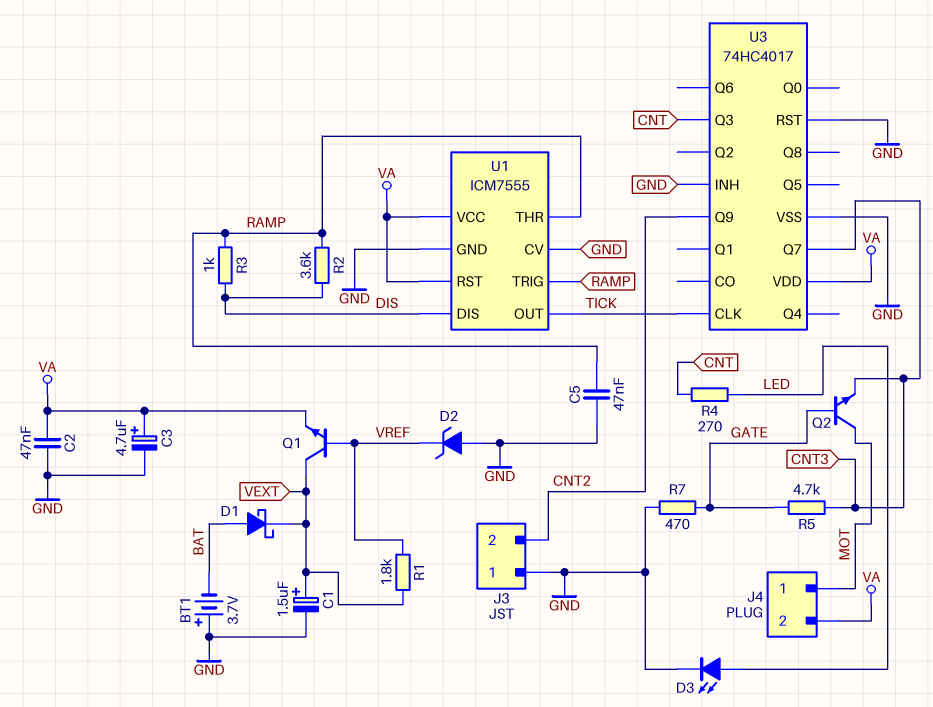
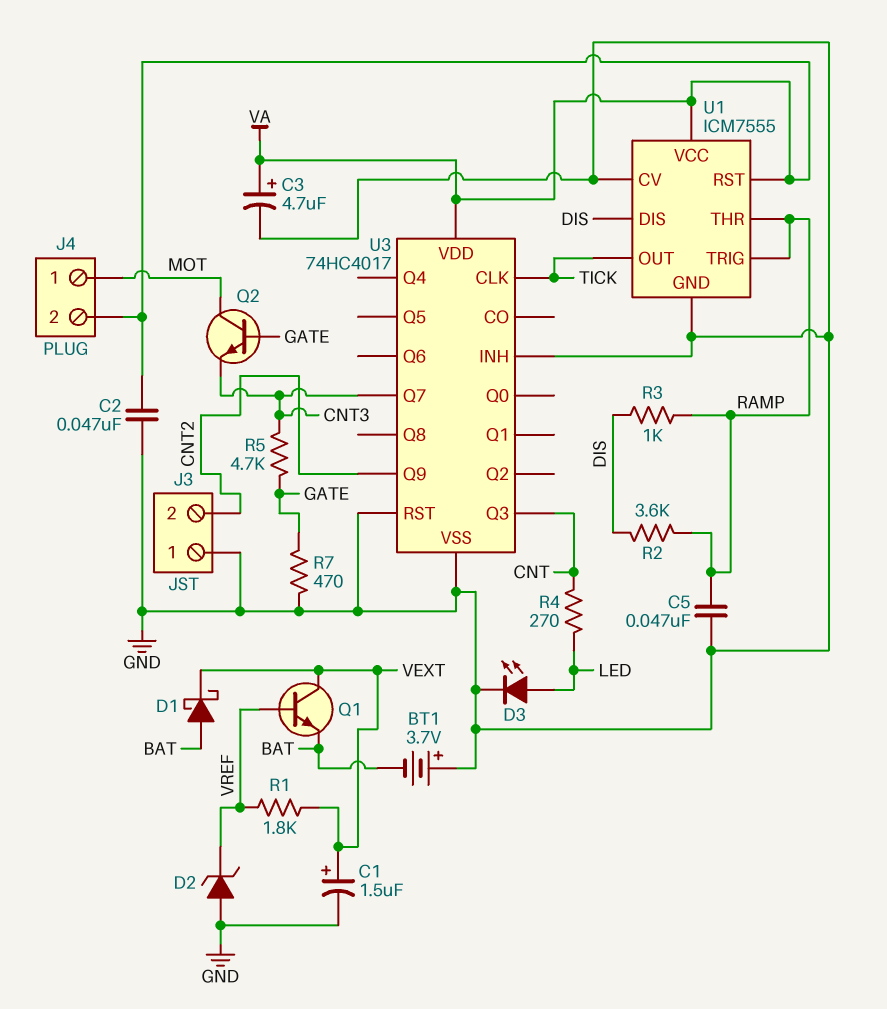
Q1: NPN (B VREF, C VEXT, E VA) -> NPN (B VREF, C VEXT, E BAT)

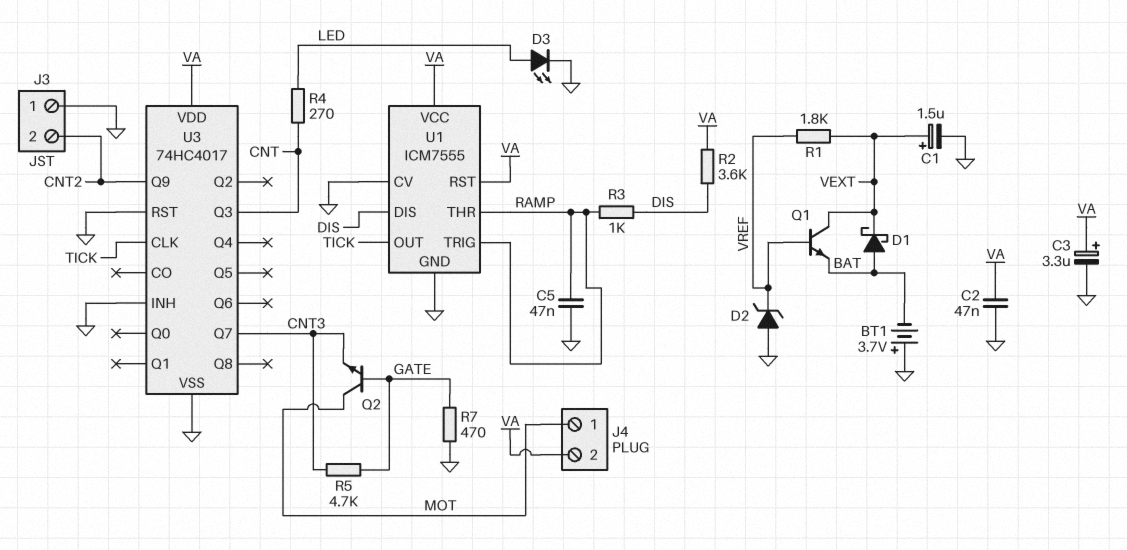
C3: 4.7uF (plus VA, minus GND) -> 3.3uF (plus VA, minus GND)
R2: 3.6k (DIS, RAMP) -> 3.6k (DIS, VA)

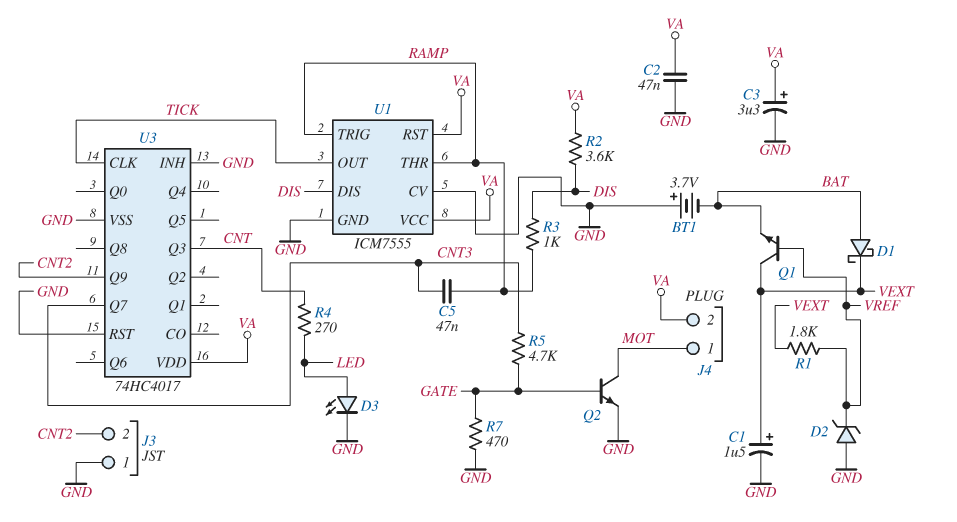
C5: 47nF (GND, RAMP) -> 47nF (CNT3, RAMP)
Q2: NPN (B GATE, C MOT, E CNT3) -> NPN (B GATE, C MOT, E GND)

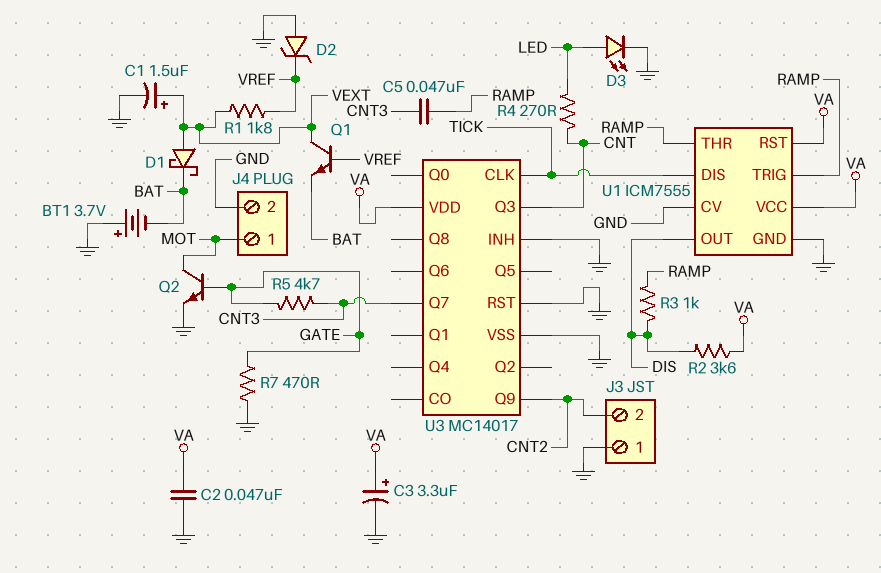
D1: schottky (A BAT, K VEXT) -> schottky (A VEXT, K BAT)
J4 pin 2: VA -> GND
U1 pin DIS: DIS -> TICK
U1 pin OUT: TICK -> DIS
U3: 74HC4017 -> MC14017

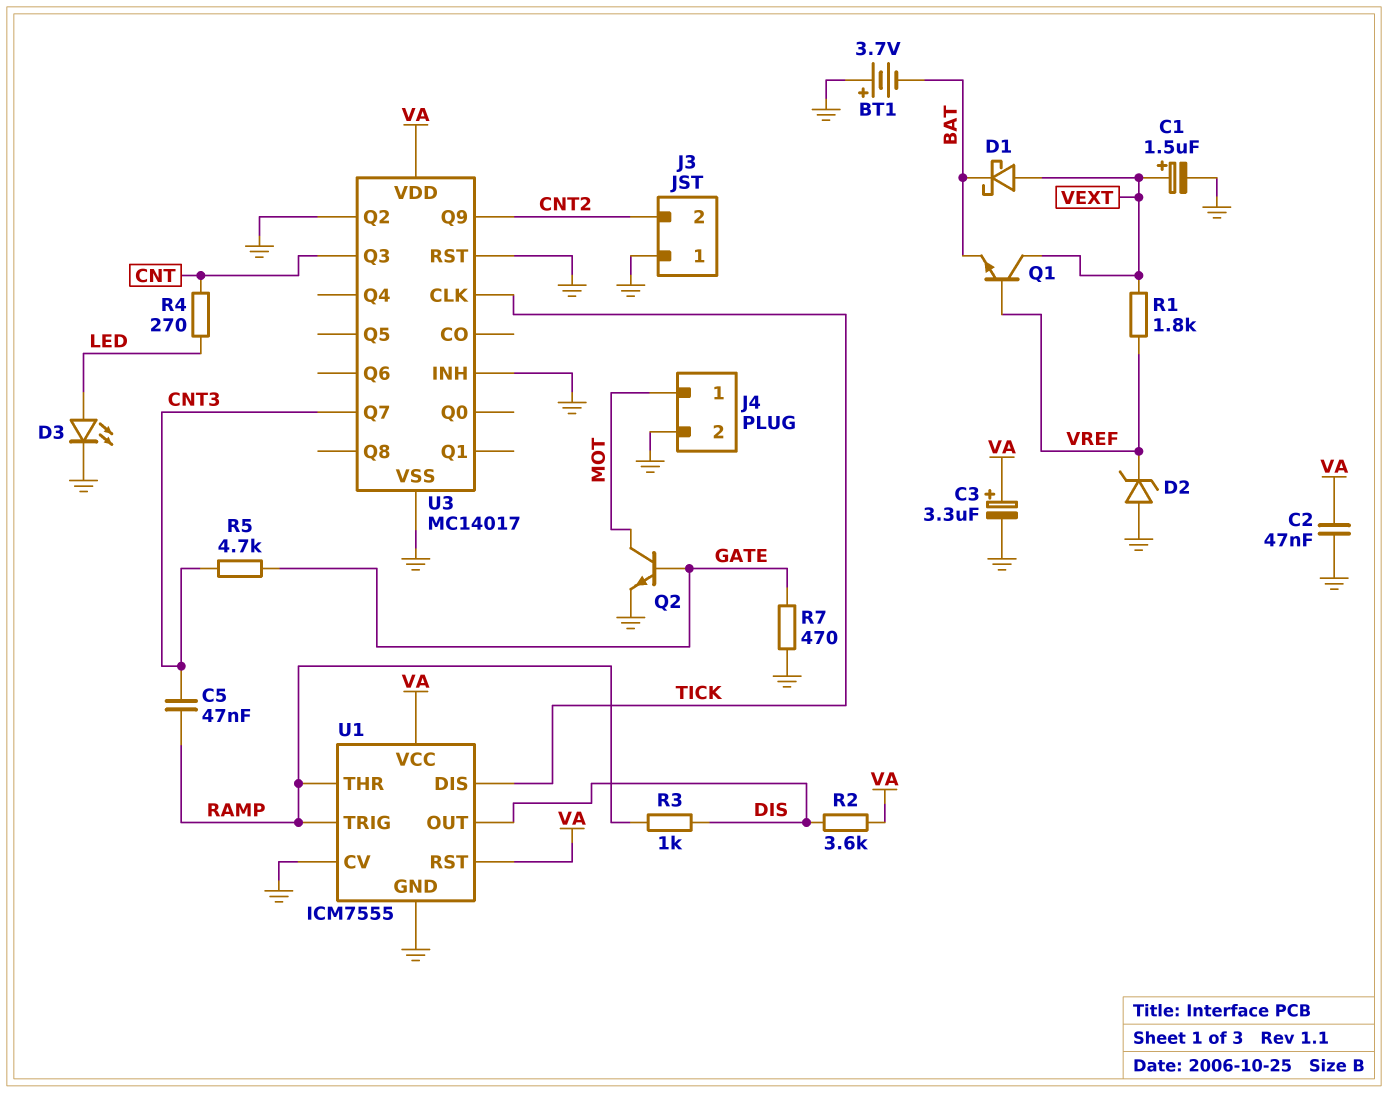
U3 pin Q2: none -> GND

